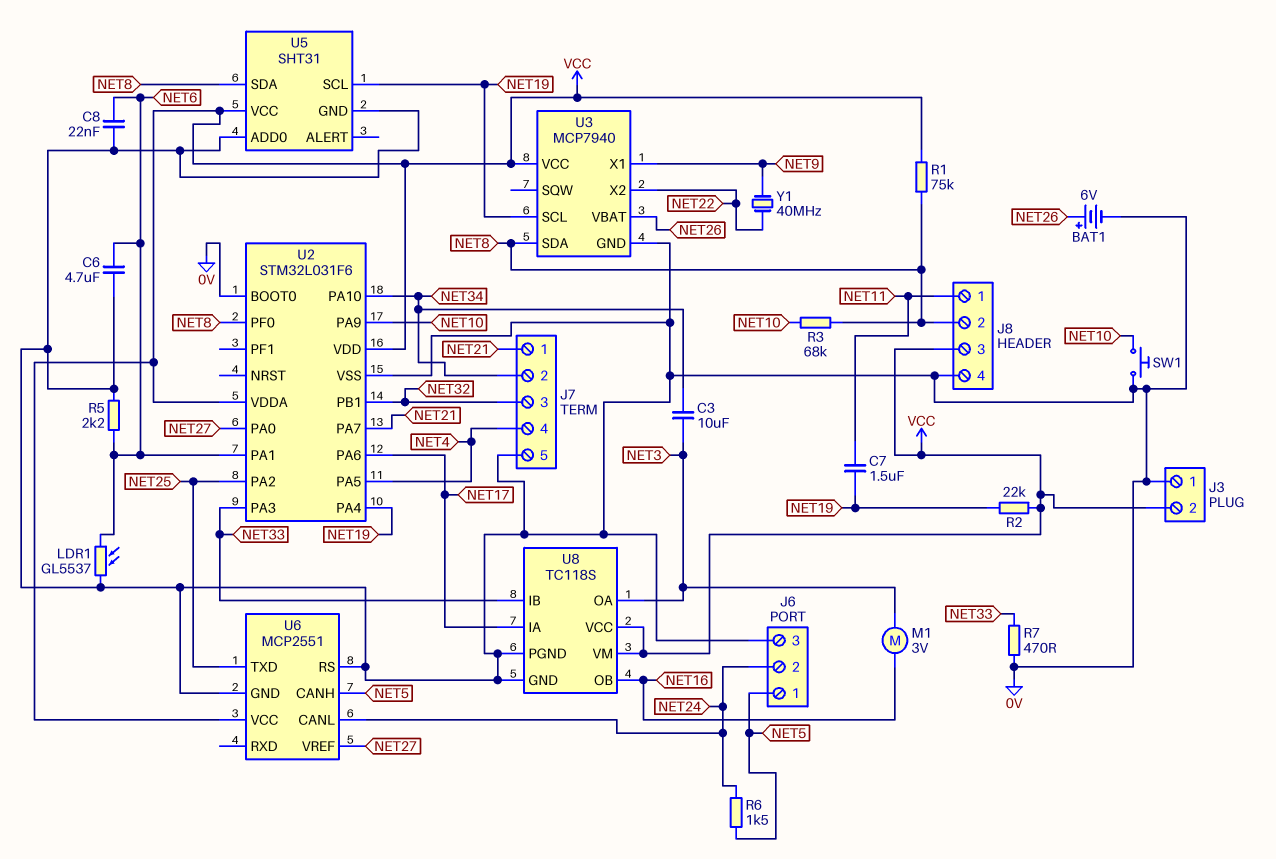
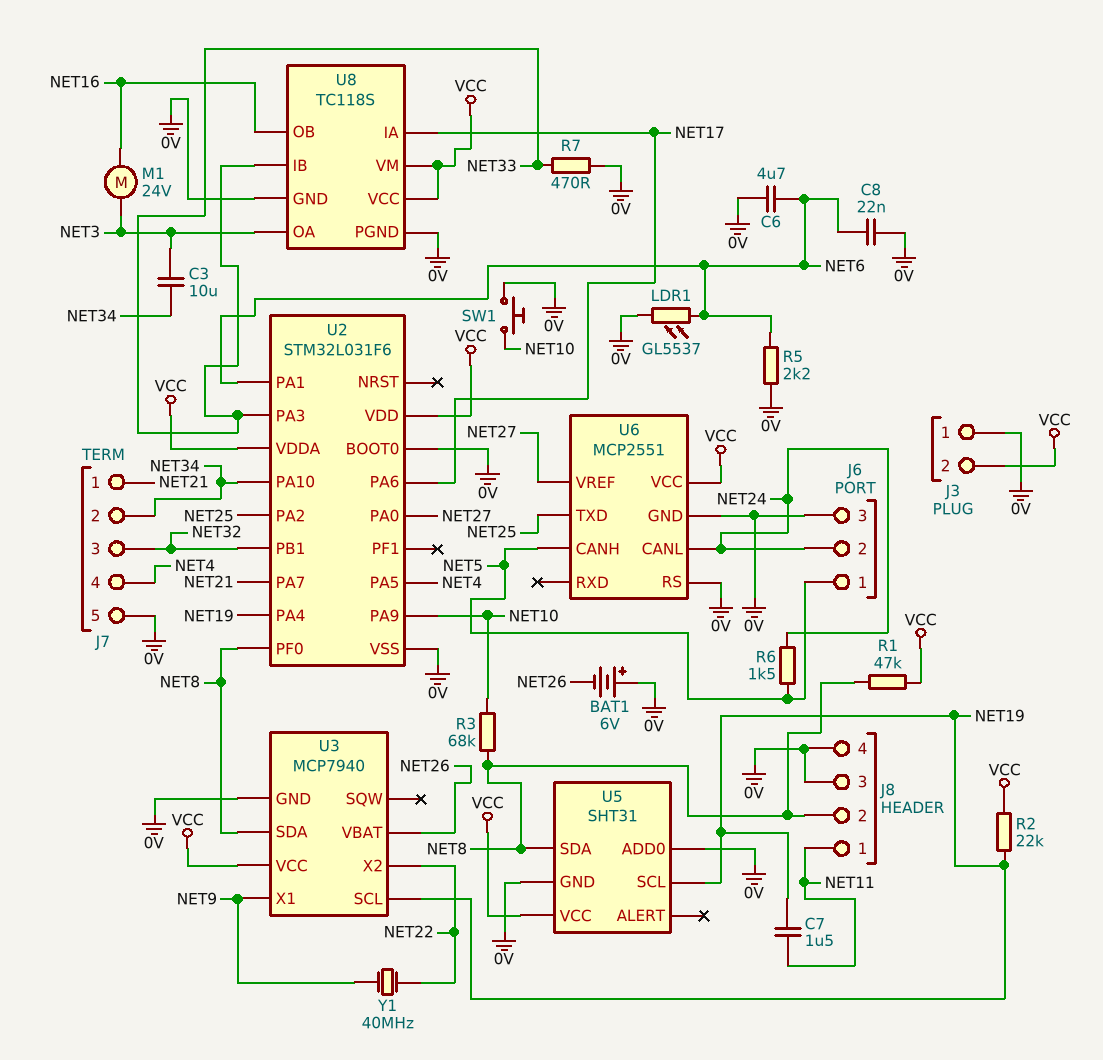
BAT1: 6V (plus NET26, minus 0V) -> 6V (plus 0V, minus NET26)
J8 pin 3: VCC -> 0V
M1: motor 3V (NET3, NET16) -> motor 24V (NET3, NET16)
R1: 75k (NET8, VCC) -> 47k (NET8, VCC)

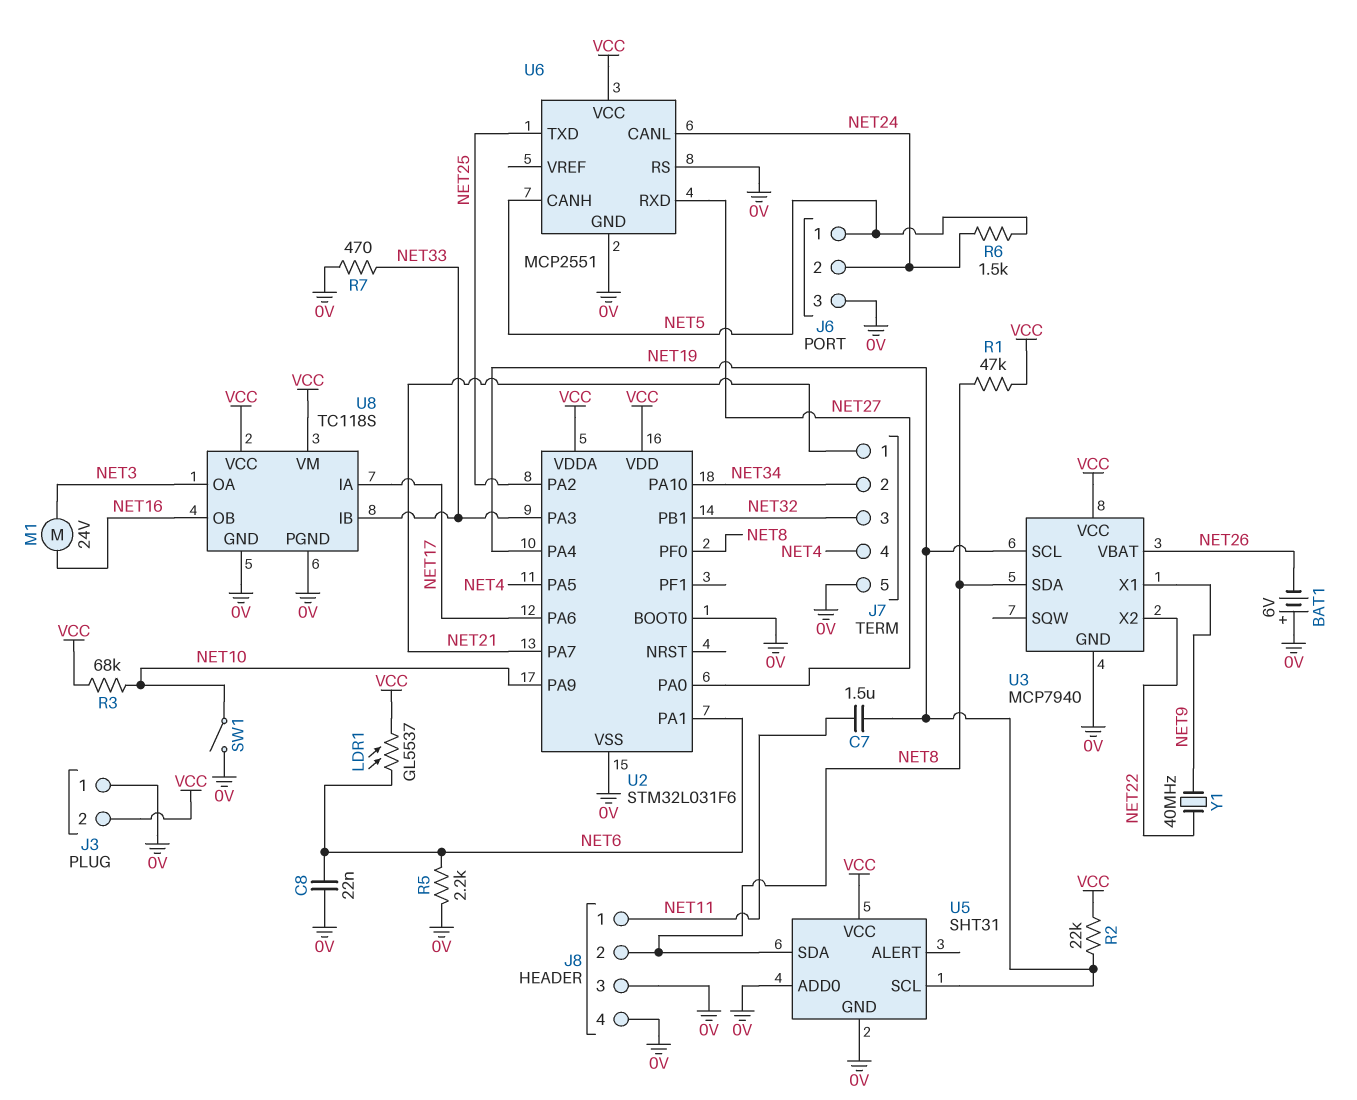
C3: 10uF (NET3, NET34) -> none
C6: 4.7uF (0V, NET6) -> none
LDR1: GL5537 (0V, NET6) -> GL5537 (NET6, VCC)
R3: 68k (NET8, NET10) -> 68k (NET10, VCC)
SW1: button (0V, NET10) -> switch (0V, NET10)
U6 pin RXD: none -> NET27
U6 pin VREF: NET27 -> none

